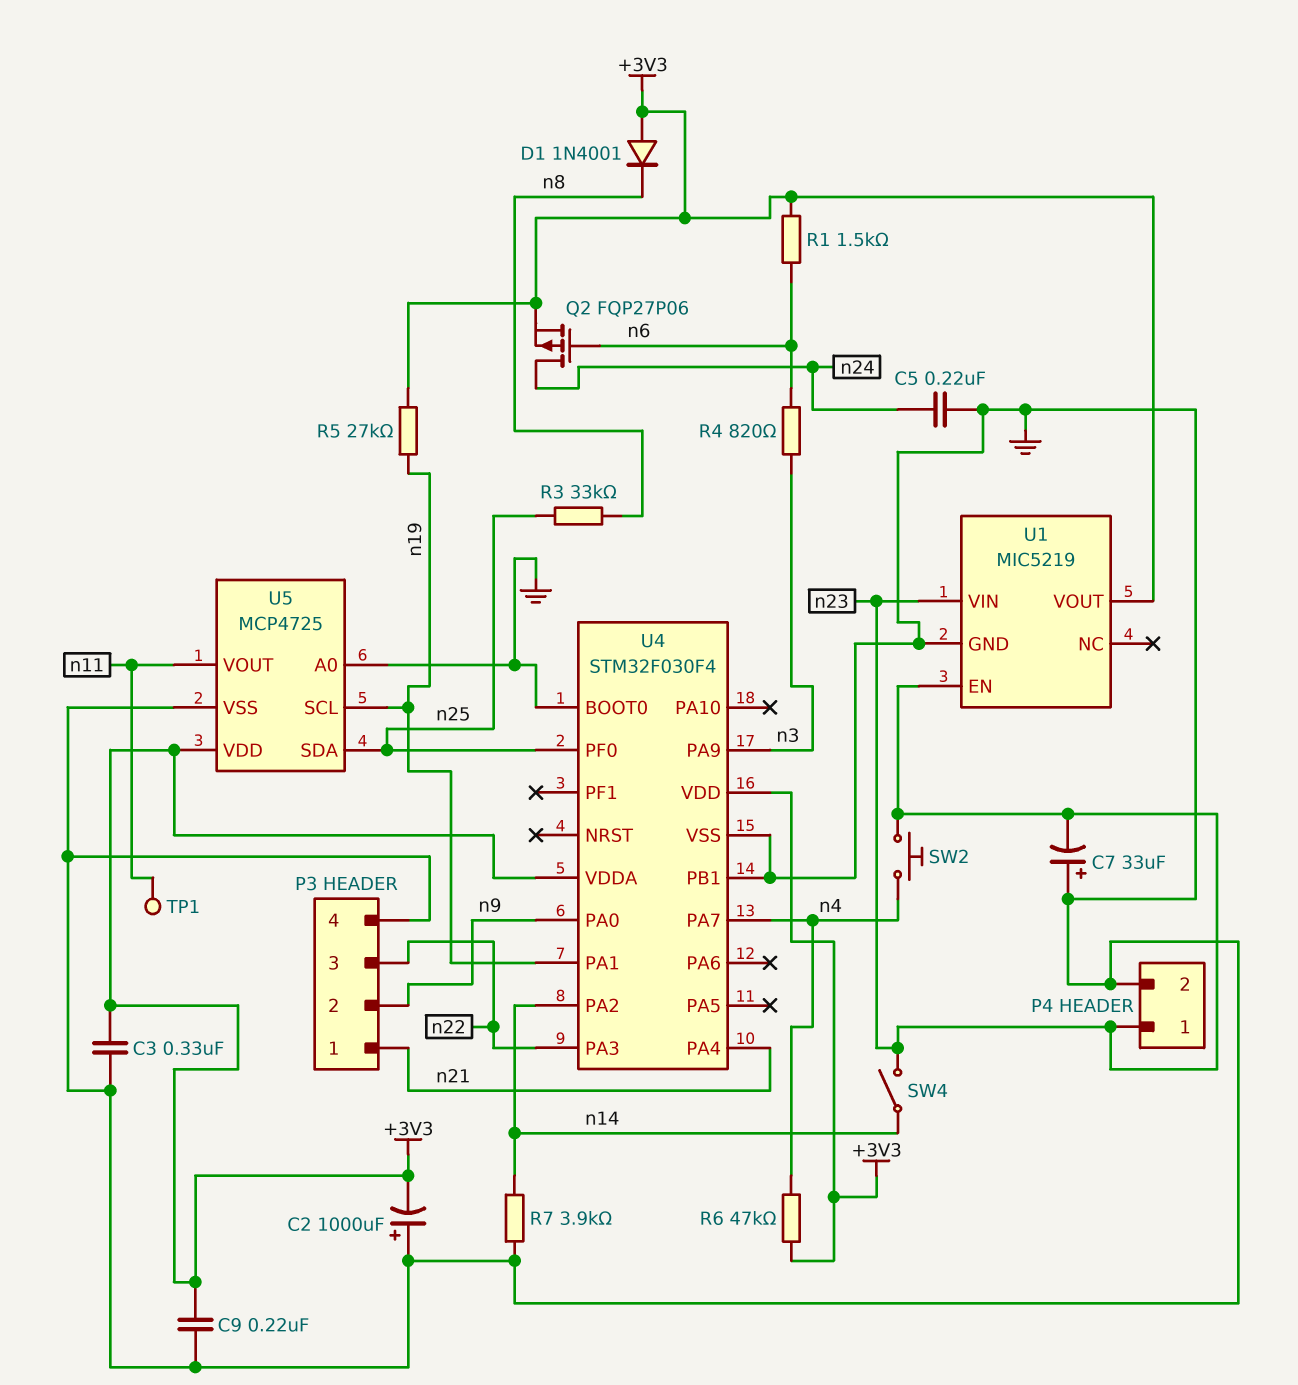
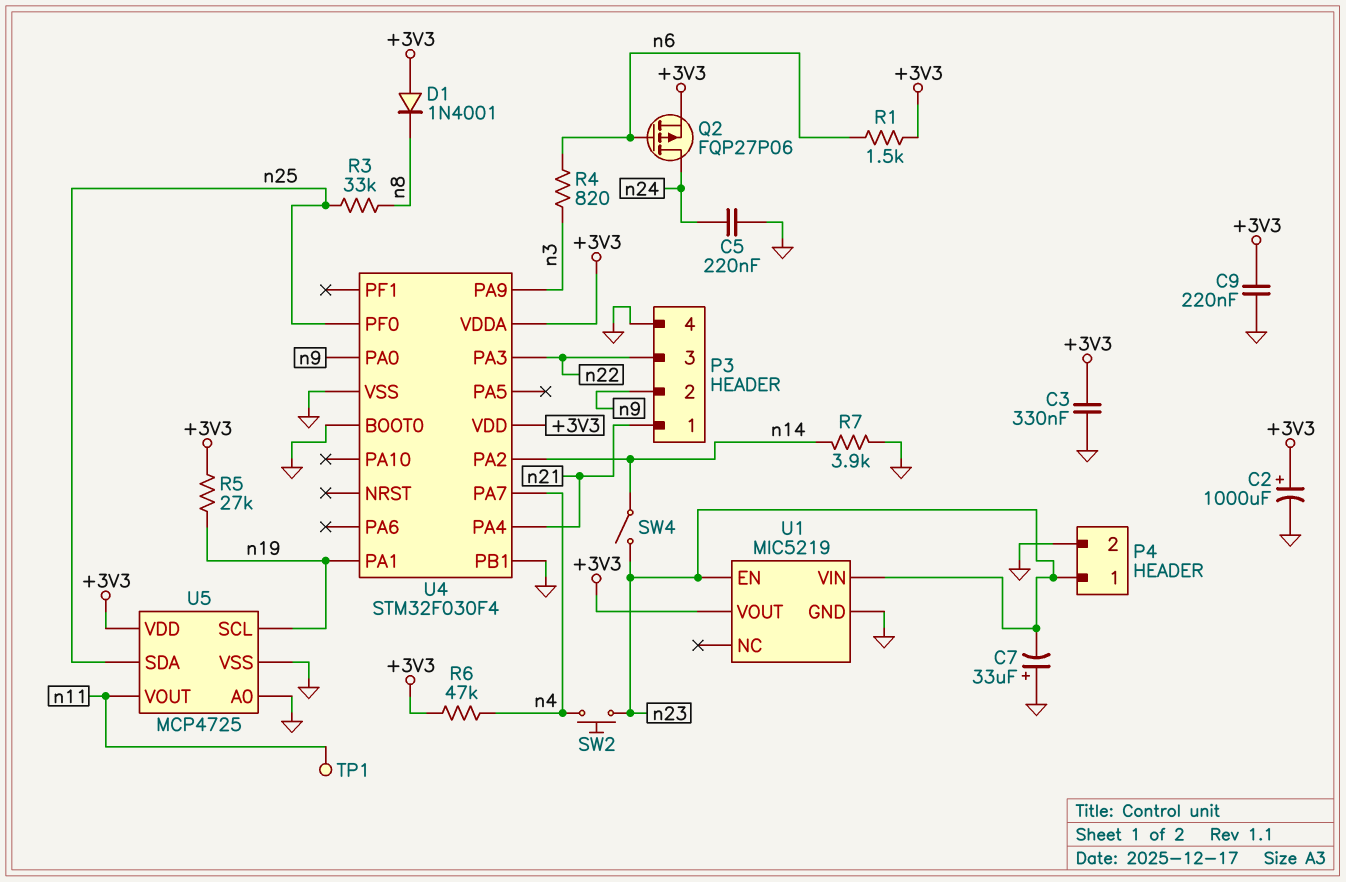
C2: 1000uF (plus GND, minus +3V3) -> 1000uF (plus +3V3, minus GND)

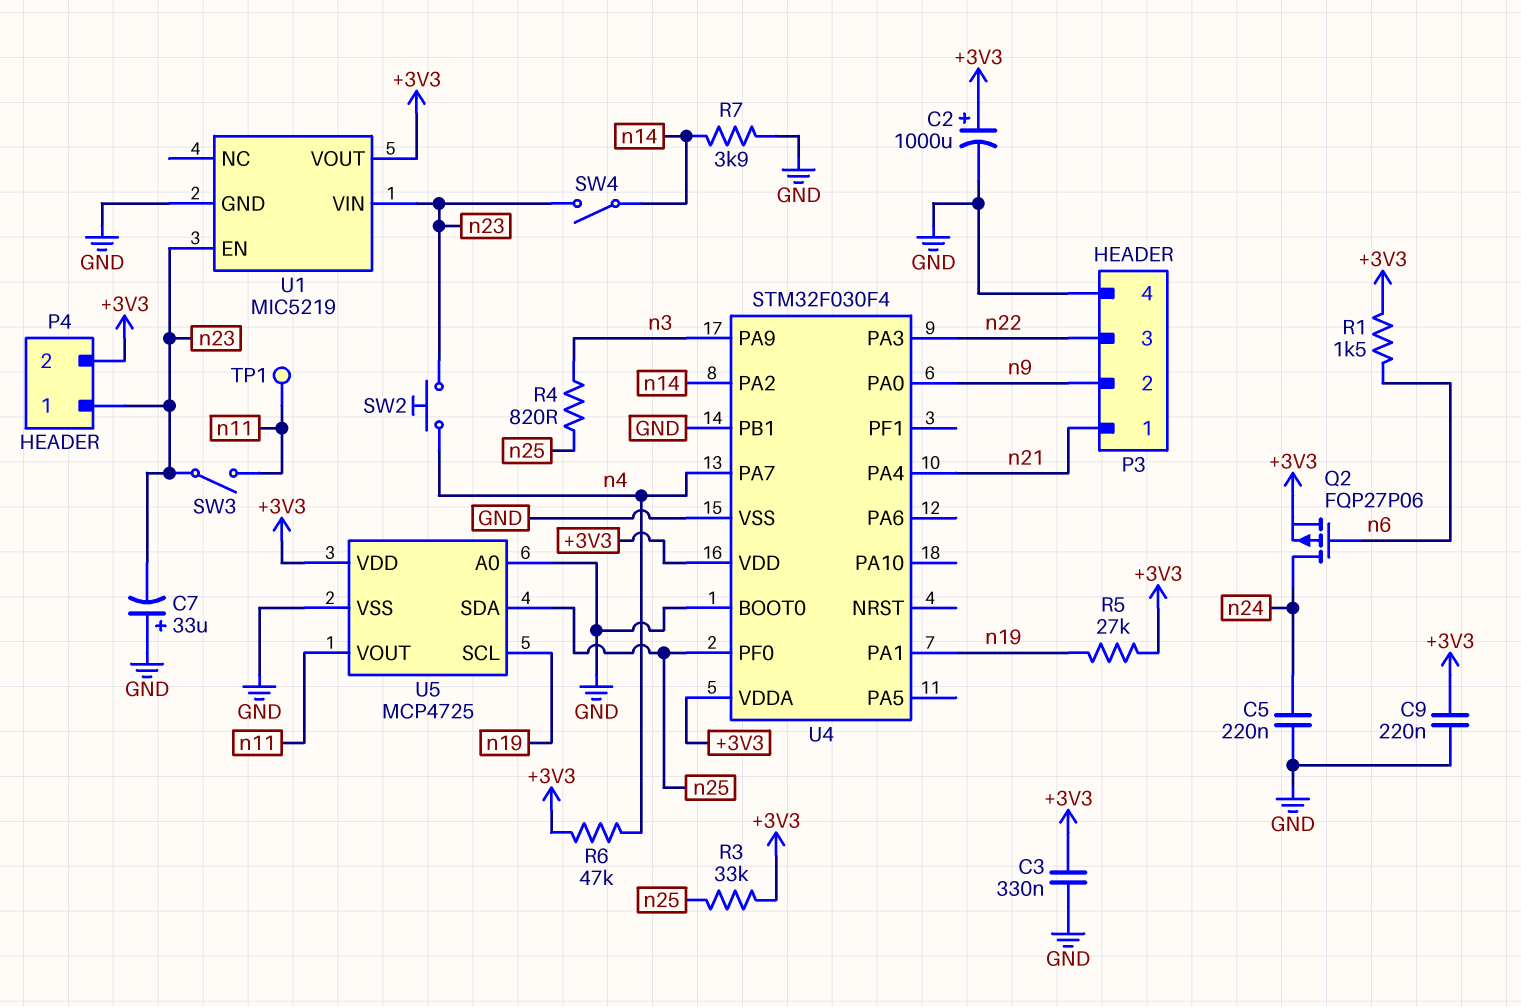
D1: diode 1N4001 (A +3V3, K n8) -> none
P4 pin 2: GND -> +3V3
R3: 33k (n8, n25) -> 33k (+3V3, n25)
R4: 820 (n3, n6) -> 820 (n3, n25)
SW3: none -> switch (n11, n23)

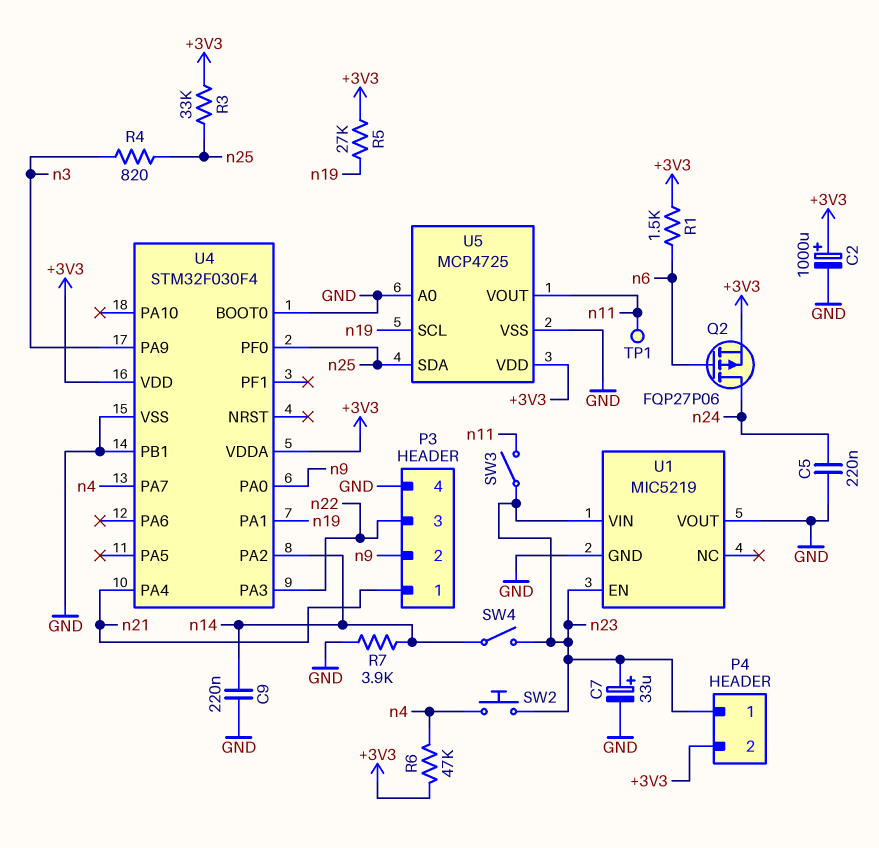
C3: 330nF (+3V3, GND) -> none
C7: 33uF (plus GND, minus n23) -> 33uF (plus n23, minus GND)
C9: 220nF (+3V3, GND) -> 220nF (GND, n14)
U1 pin VOUT: +3V3 -> GND

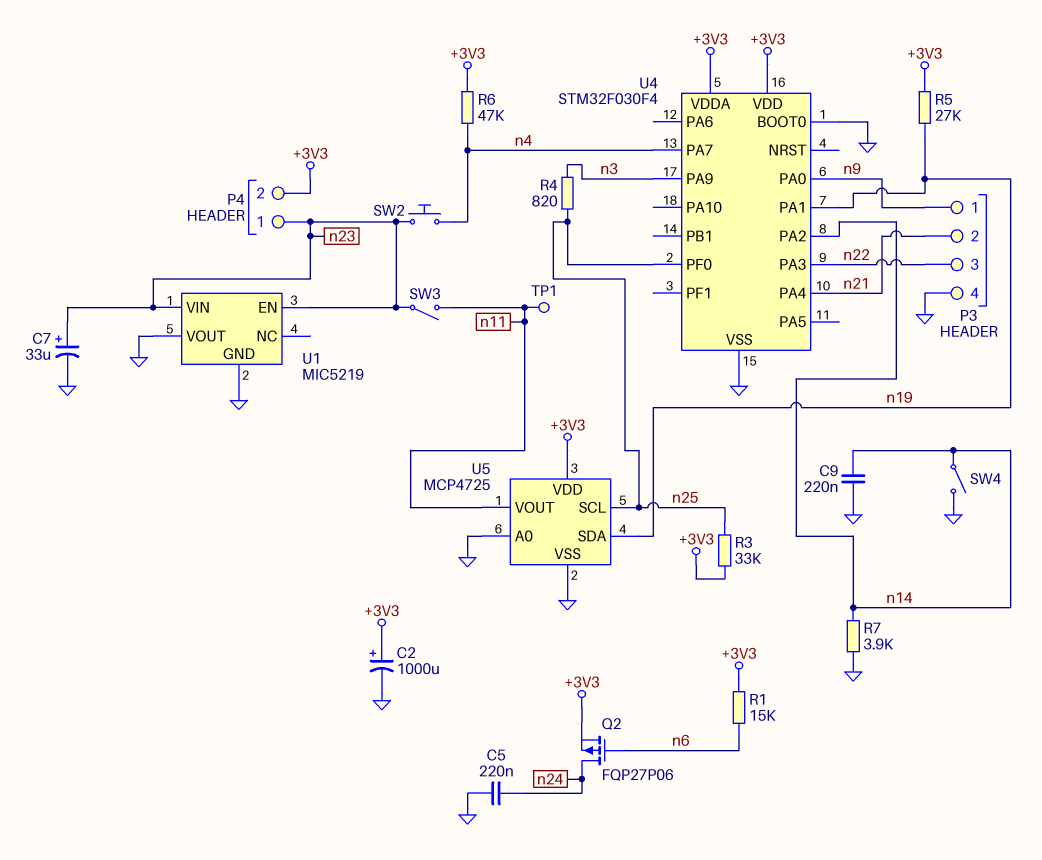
P3 pin 1: n21 -> n9
P3 pin 2: n9 -> n21
R1: 1.5k (+3V3, n6) -> 15k (+3V3, n6)
SW4: switch (n14, n23) -> switch (GND, n14)
U4 pin PB1: GND -> none
U5 pin SCL: n19 -> n25
U5 pin SDA: n25 -> n19

